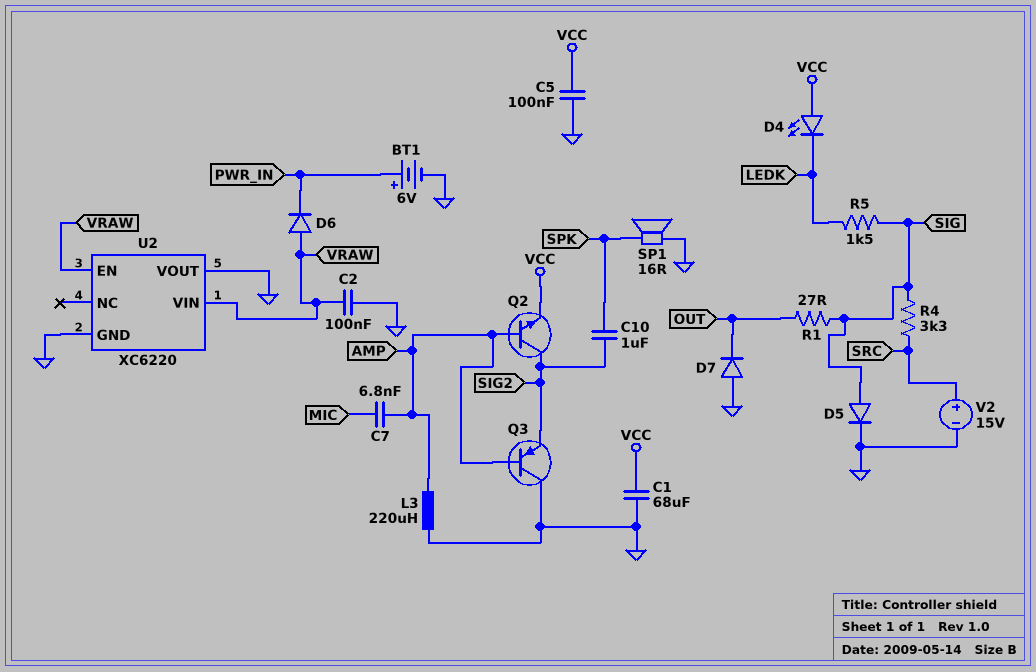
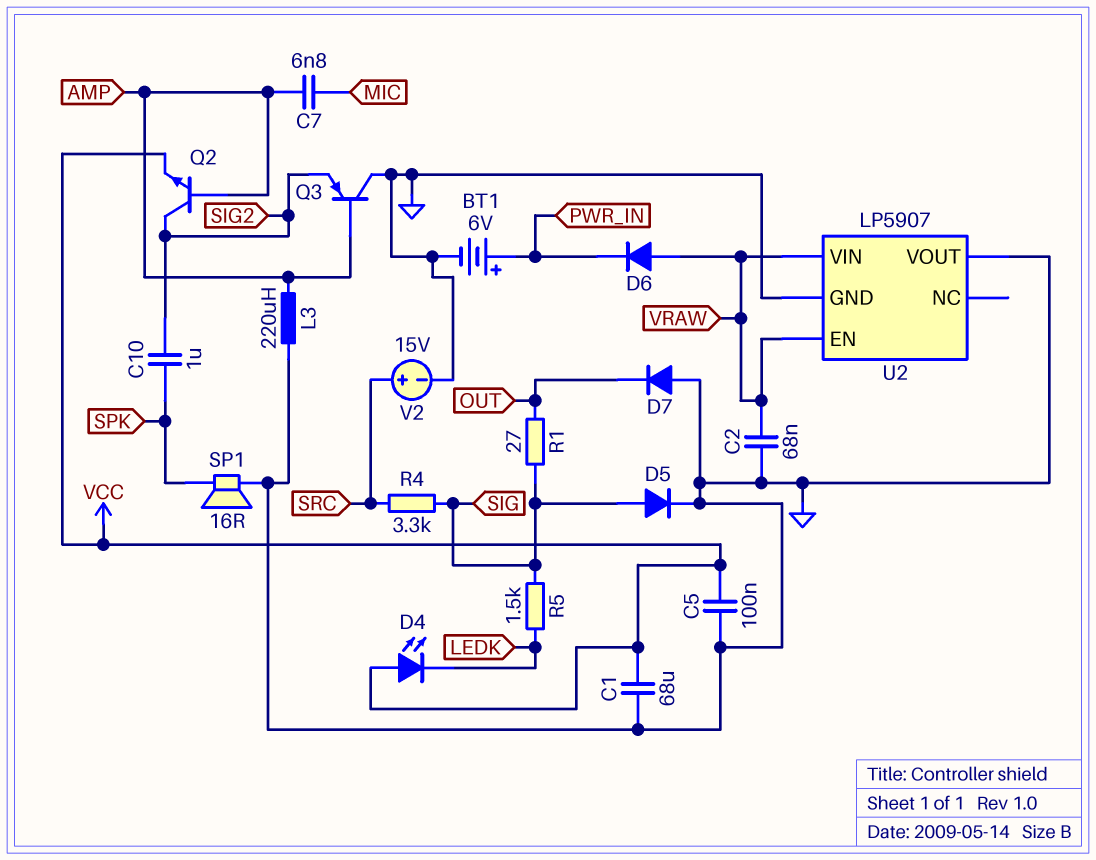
C2: 100nF (GND, VRAW) -> 68nF (GND, VRAW)
U2: XC6220 -> LP5907

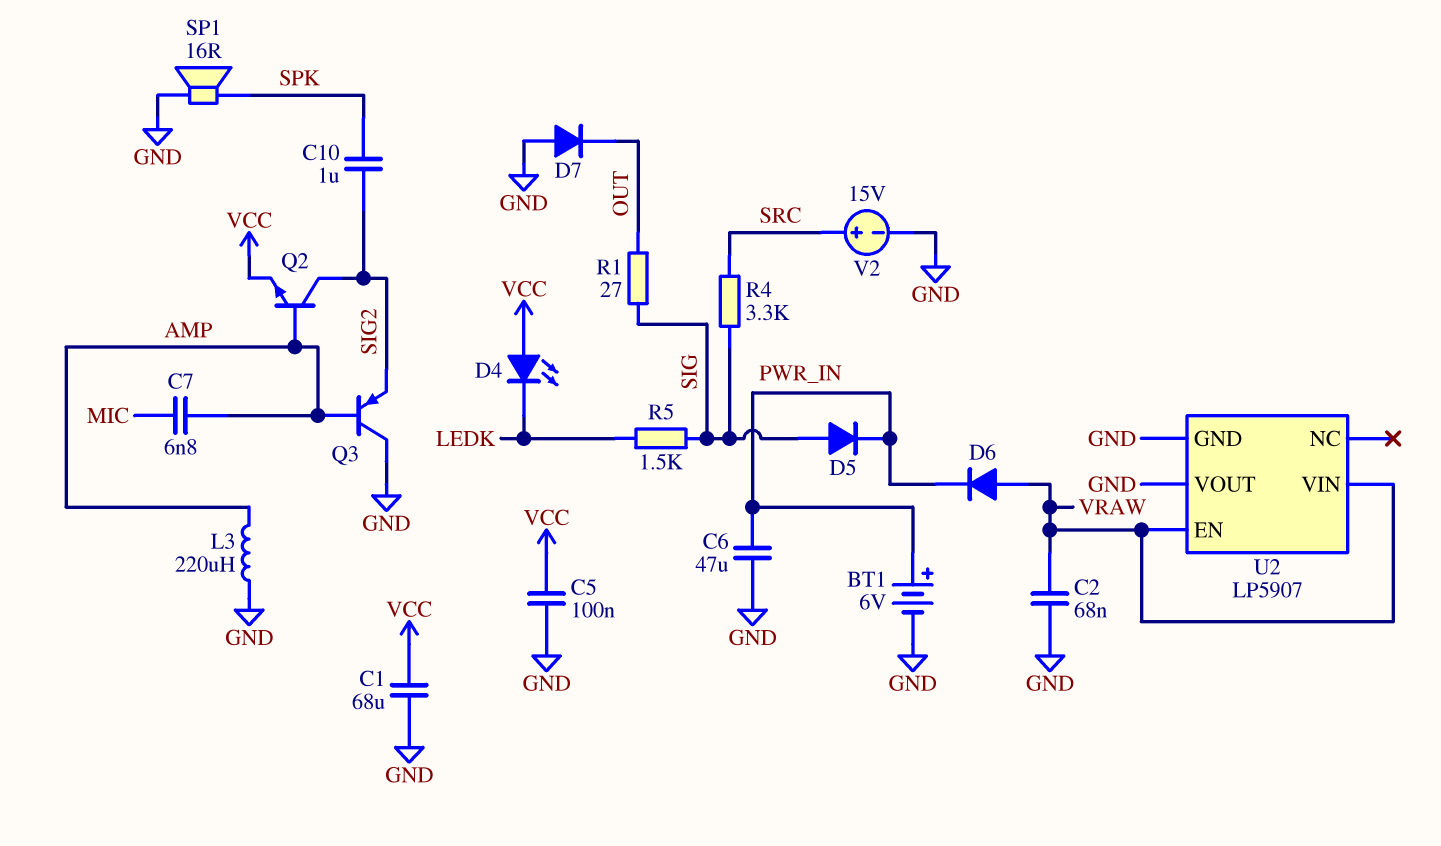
C6: none -> 47uF (GND, PWR_IN)
D5: diode (A SIG, K GND) -> diode (A SIG, K PWR_IN)

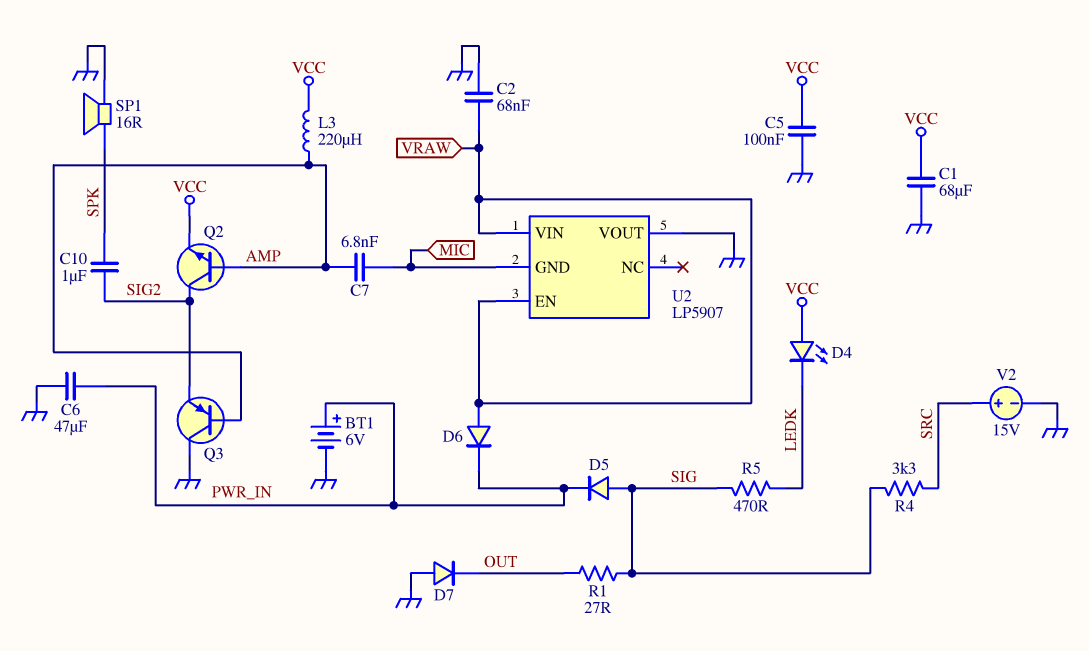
L3: 220uH (AMP, GND) -> 220uH (AMP, VCC)
R5: 1.5k (LEDK, SIG) -> 470 (LEDK, SIG)
U2 pin GND: GND -> MIC

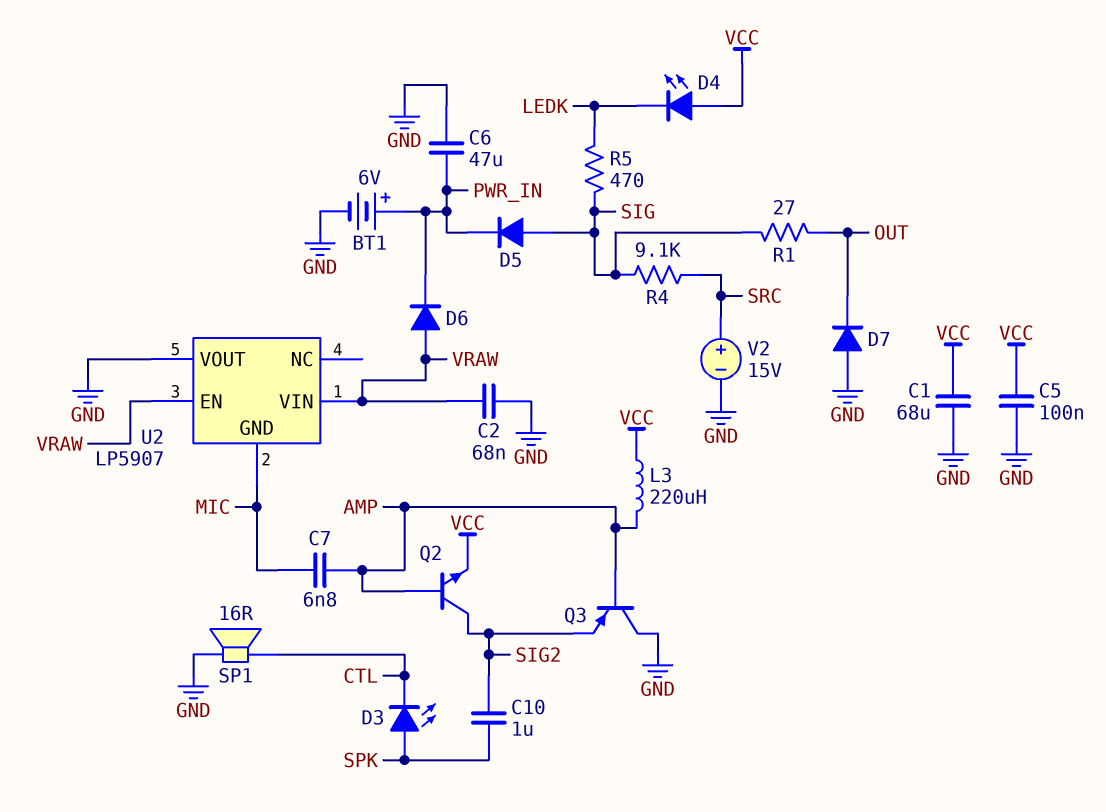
D3: none -> LED (A SPK, K CTL)
R4: 3.3k (SIG, SRC) -> 9.1k (SIG, SRC)
SP1: speaker 16R (GND, SPK) -> speaker 16R (CTL, GND)

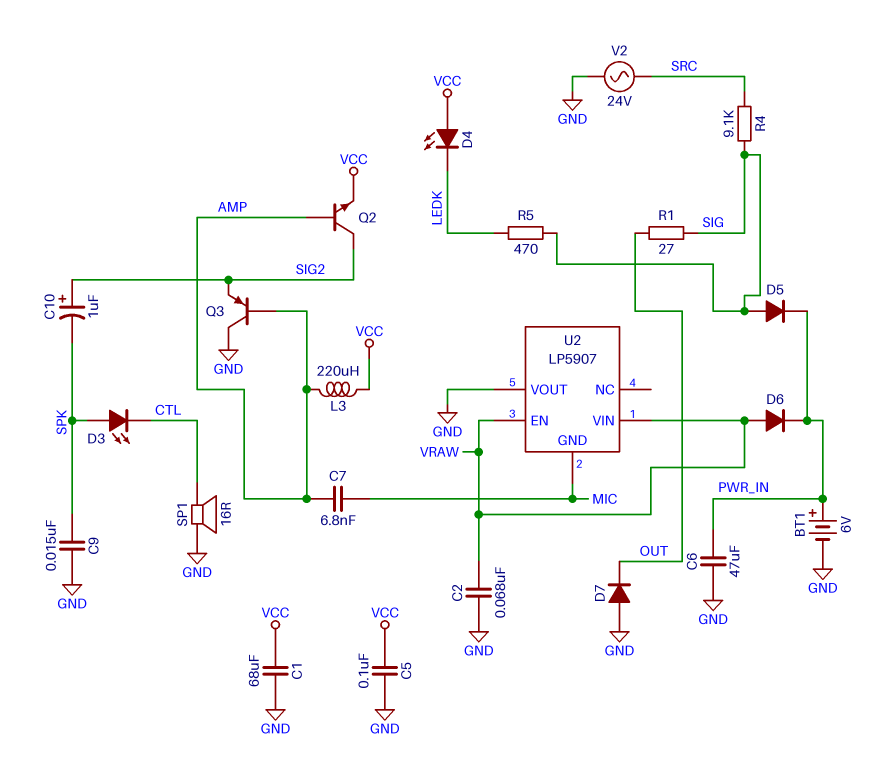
C9: none -> 15nF (GND, SPK)
C10: 1uF (SIG2, SPK) -> 1uF (plus SIG2, minus SPK)
V2: 15V (plus SRC, minus GND) -> AC 24V (GND, SRC)

